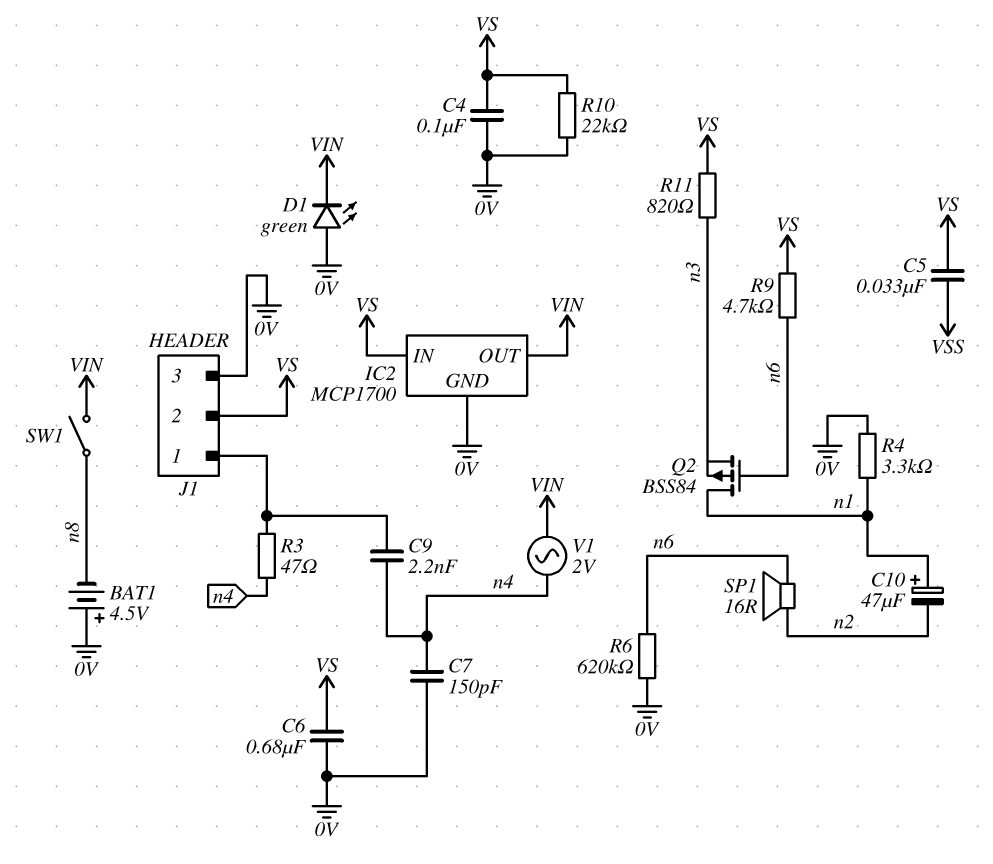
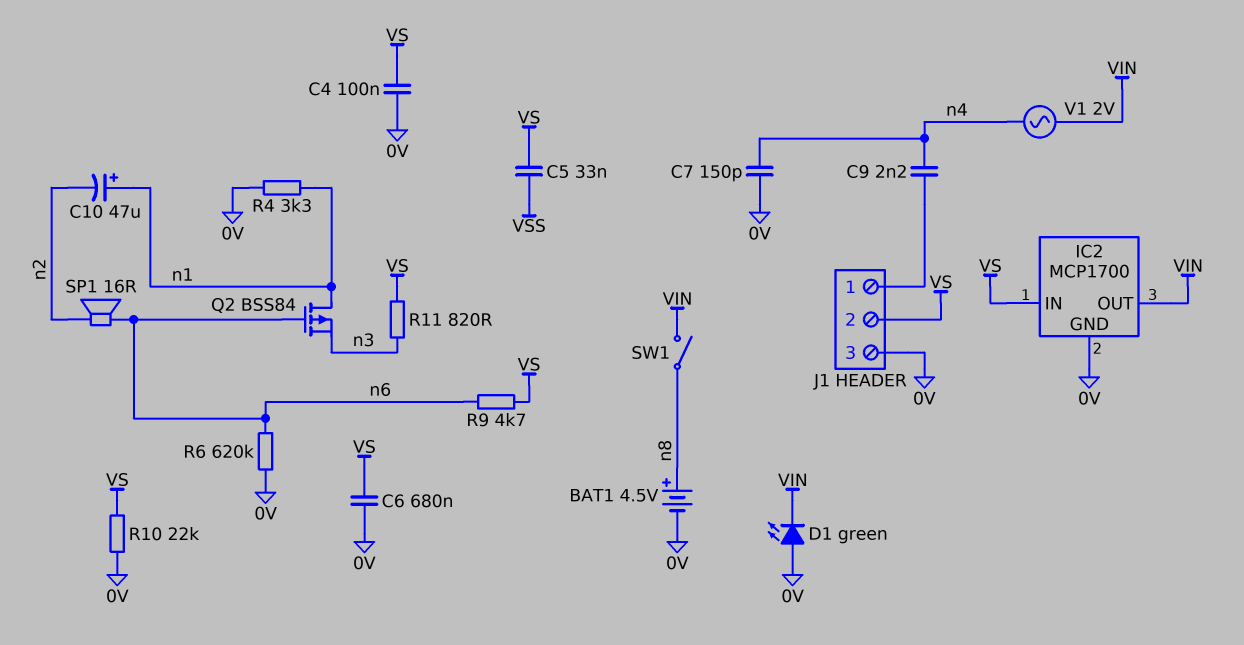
BAT1: 4.5V (plus 0V, minus n8) -> 4.5V (plus n8, minus 0V)
R3: 47 (J1/1, n4) -> none

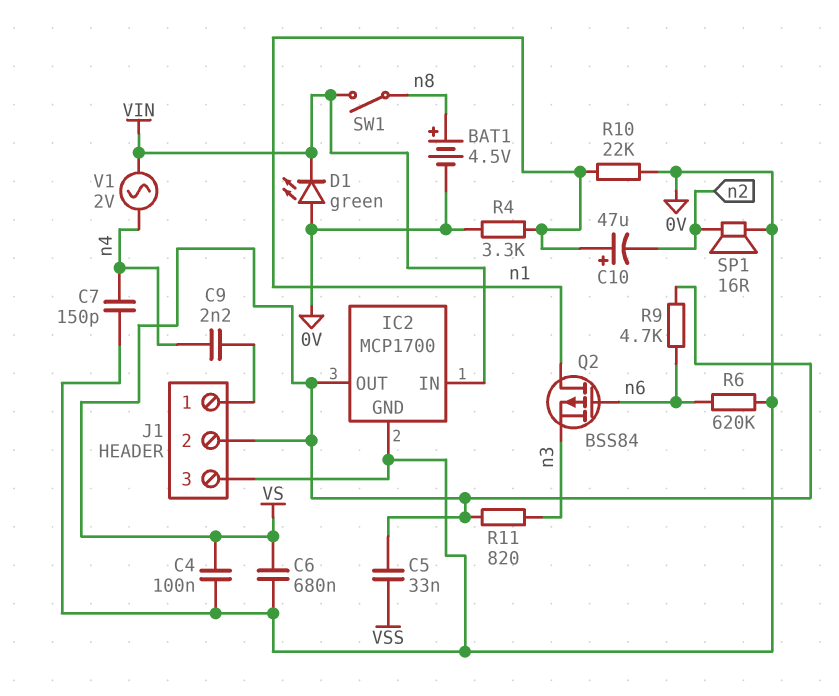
IC2 pin IN: VS -> VIN
IC2 pin OUT: VIN -> VS
R10: 22k (0V, VS) -> 22k (0V, n1)
SP1: speaker 16R (n2, n6) -> speaker 16R (0V, n2)

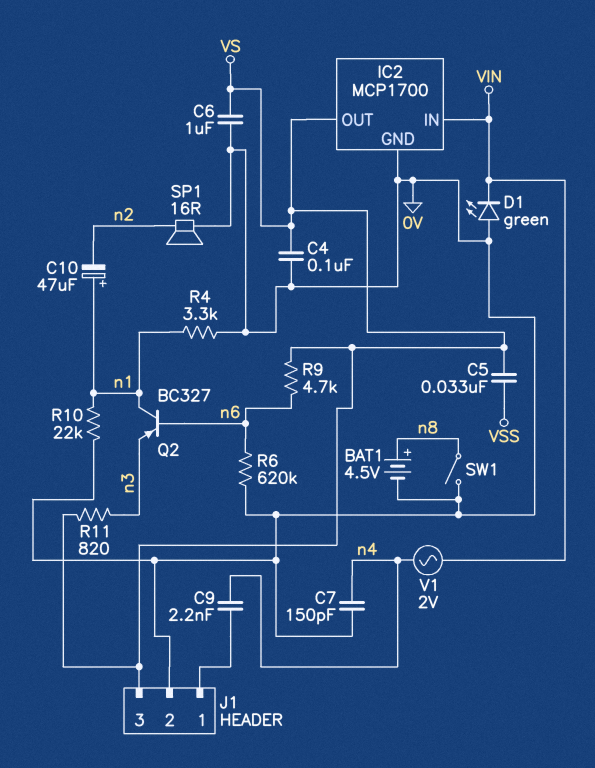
C6: 680nF (0V, VS) -> 1uF (0V, VS)
J1 pin 2: VS -> 0V
J1 pin 3: 0V -> VS
Q2: PMOS BSS84 (G n6, D n1, S n3) -> PNP BC327 (B n6, C n1, E n3)
SW1: switch (VIN, n8) -> switch (0V, n8)

